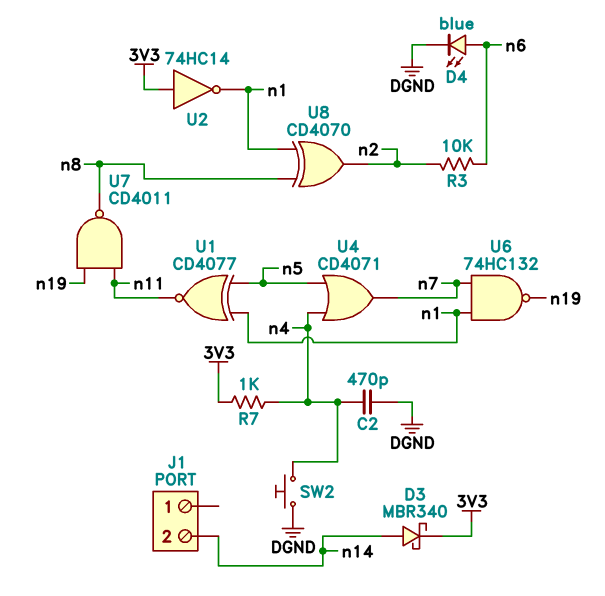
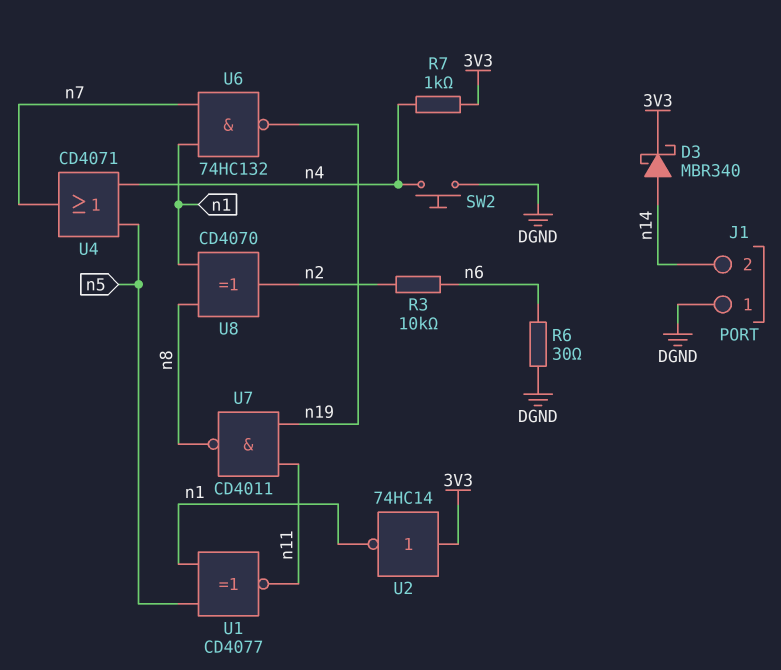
C2: 470pF (DGND, n4) -> none
D4: LED blue (A n6, K DGND) -> none
J1 pin 1: none -> DGND
R6: none -> 30 (DGND, n6)

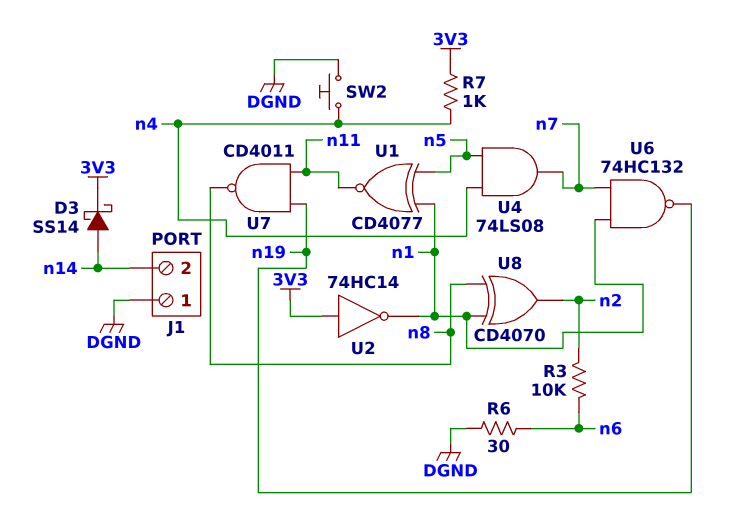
D3: schottky MBR340 (A n14, K 3V3) -> schottky SS14 (A n14, K 3V3)
U4: OR CD4071 (in n4, in n5, out n7) -> AND 74LS08 (in n4, in n5, out n7)

